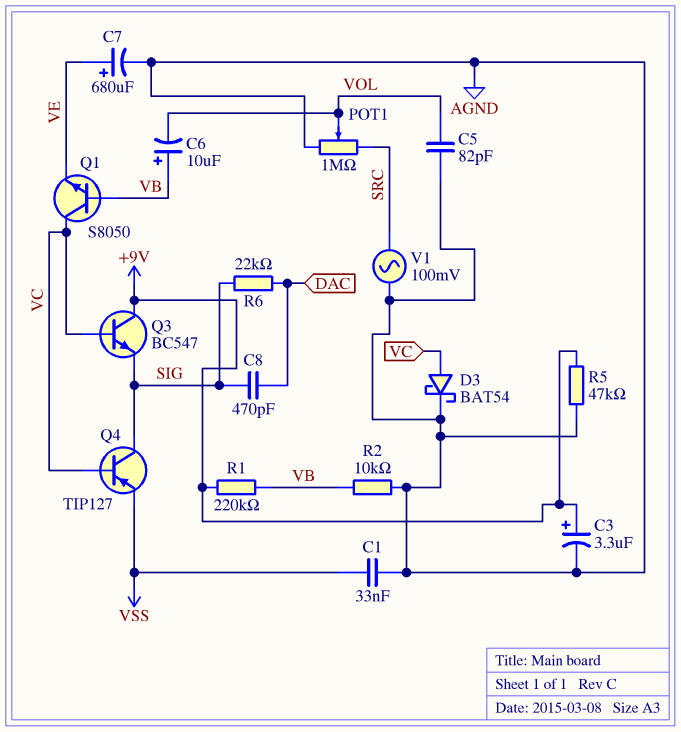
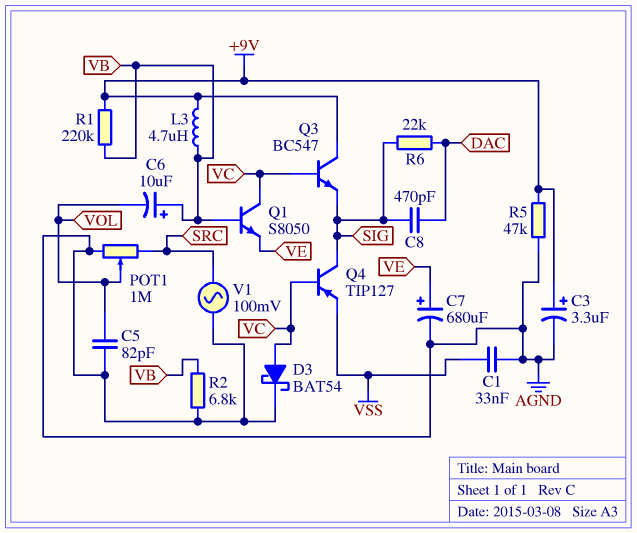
L3: none -> 4.7uH (+9V, VB)
R2: 10k (AGND, VB) -> 6.8k (AGND, VB)

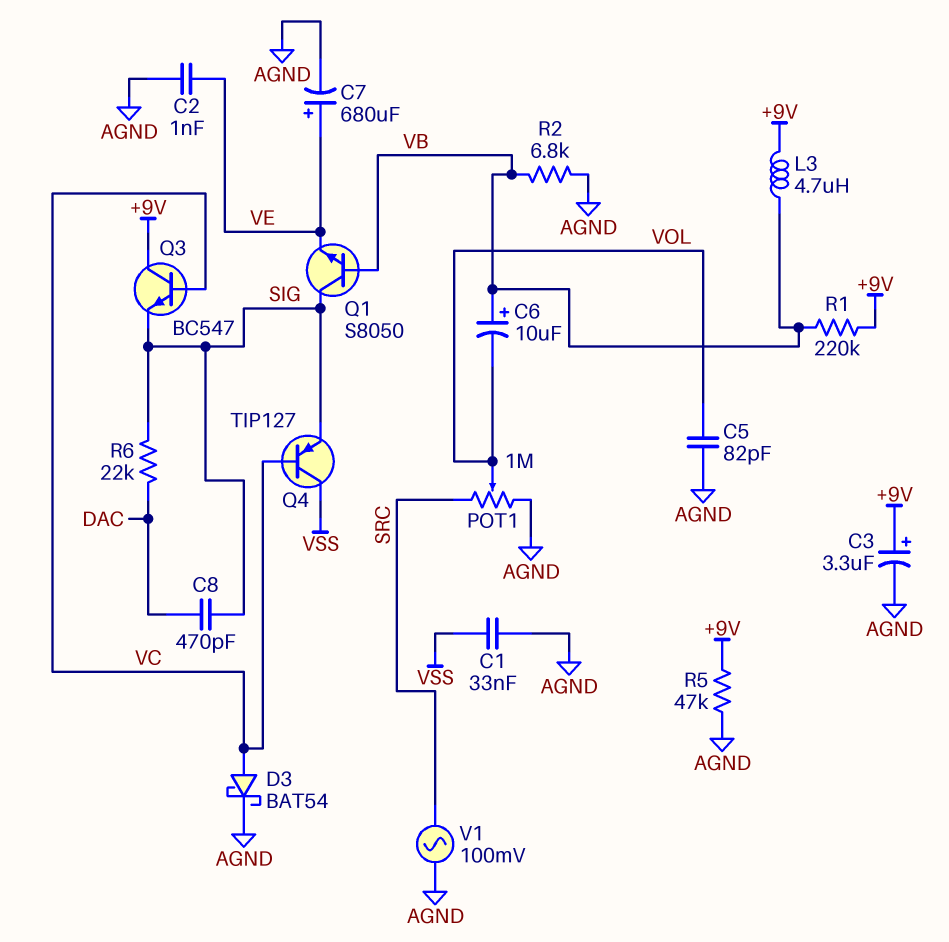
C2: none -> 1nF (AGND, VE)
Q1: NPN S8050 (B VB, C VC, E VE) -> NPN S8050 (B VB, C SIG, E VE)
Q4: PNP TIP127 (B VC, C SIG, E VSS) -> PNP TIP127 (B VC, C VSS, E SIG)

